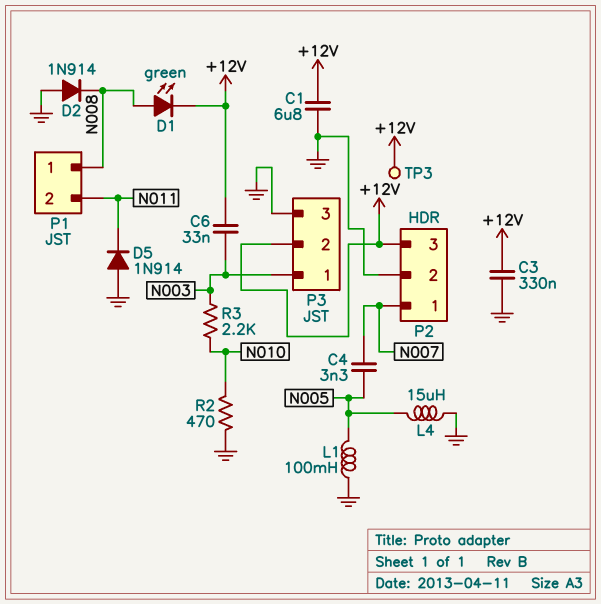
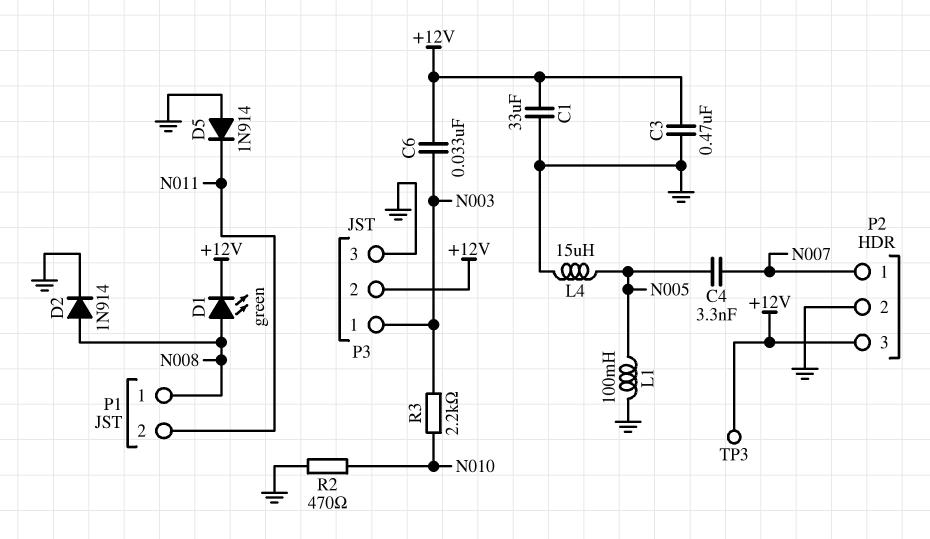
C1: 6.8uF (+12V, GND) -> 33uF (+12V, GND)
C3: 330nF (+12V, GND) -> 470nF (+12V, GND)
D2: diode 1N914 (A GND, K N008) -> diode 1N914 (A N008, K GND)

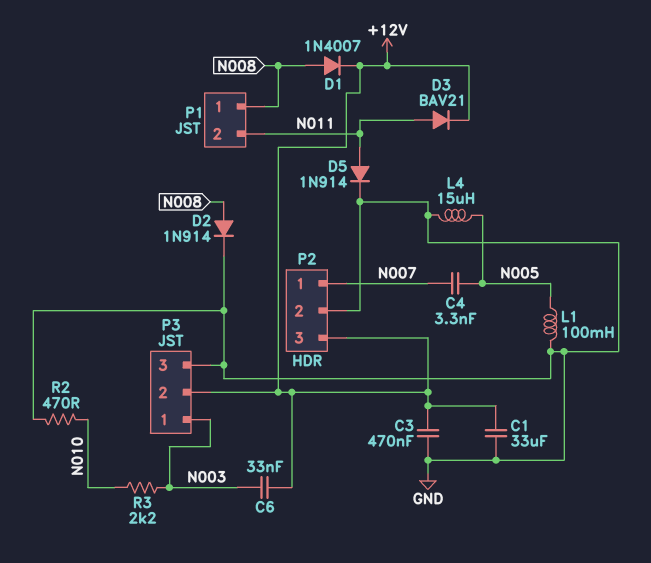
D1: LED green (A N008, K +12V) -> diode 1N4007 (A N008, K +12V)
D3: none -> diode BAV21 (A N011, K +12V)
D5: diode 1N914 (A GND, K N011) -> diode 1N914 (A N011, K GND)
TP3: test point (+12V) -> none

